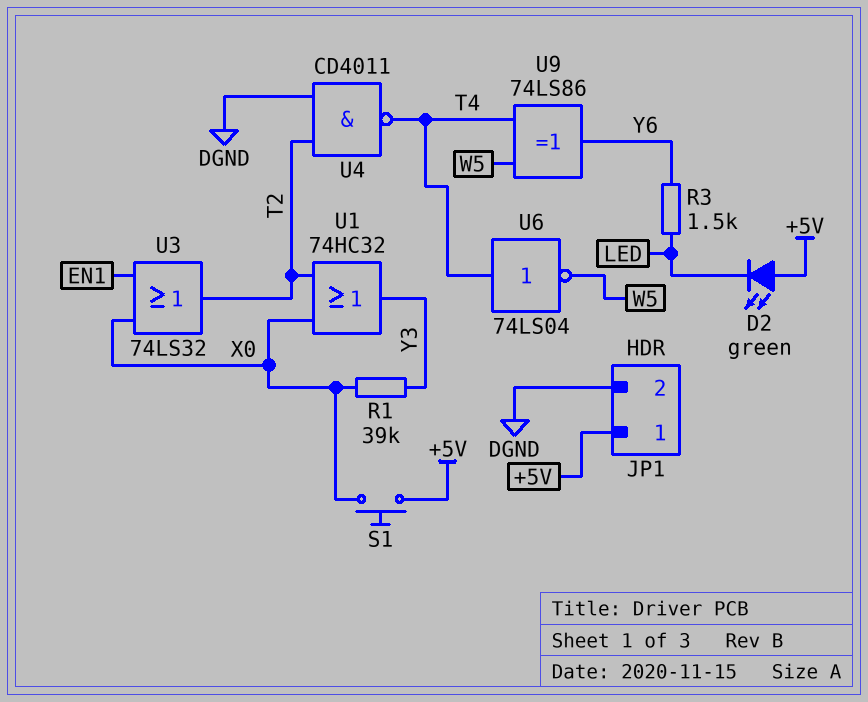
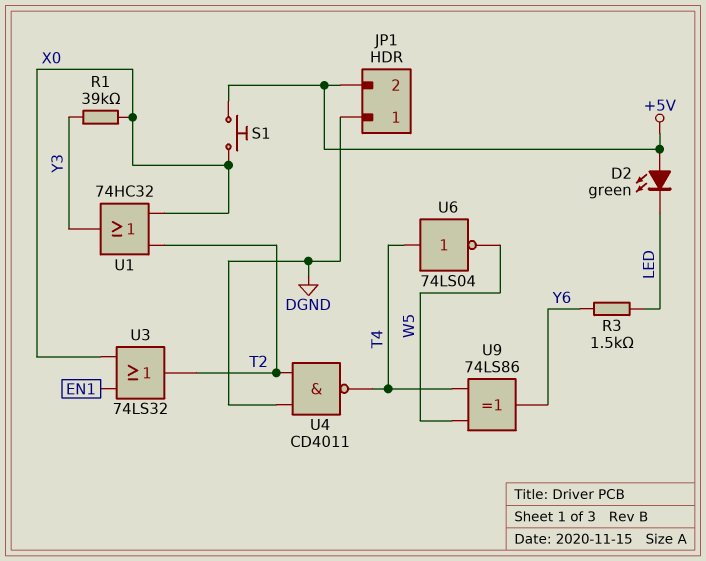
JP1 pin 1: +5V -> DGND
JP1 pin 2: DGND -> +5V

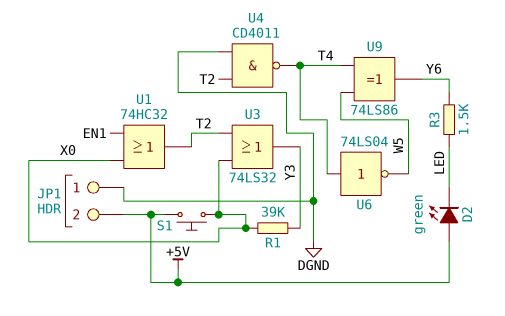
U1: OR 74HC32 (in T2, in X0, out Y3) -> OR 74HC32 (in EN1, in X0, out T2)
U3: OR 74LS32 (in EN1, in X0, out T2) -> OR 74LS32 (in T2, in X0, out Y3)

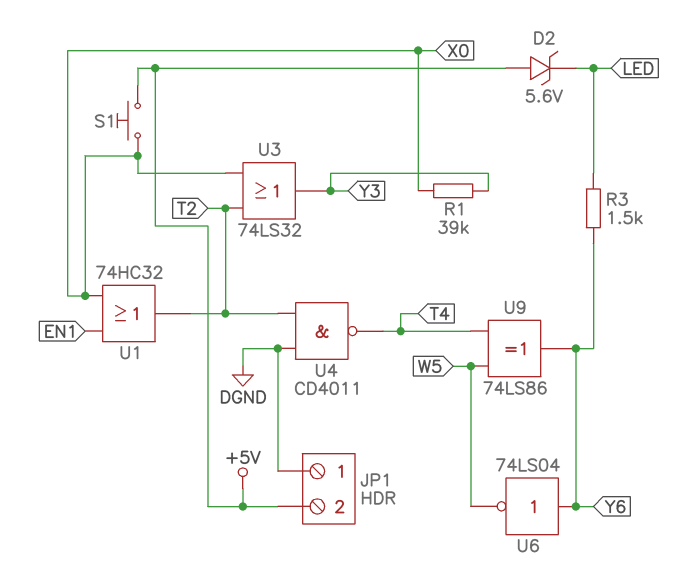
D2: LED green (A +5V, K LED) -> zener 5.6V (A +5V, K LED)
U6: NOT 74LS04 (in T4, out W5) -> NOT 74LS04 (in Y6, out W5)

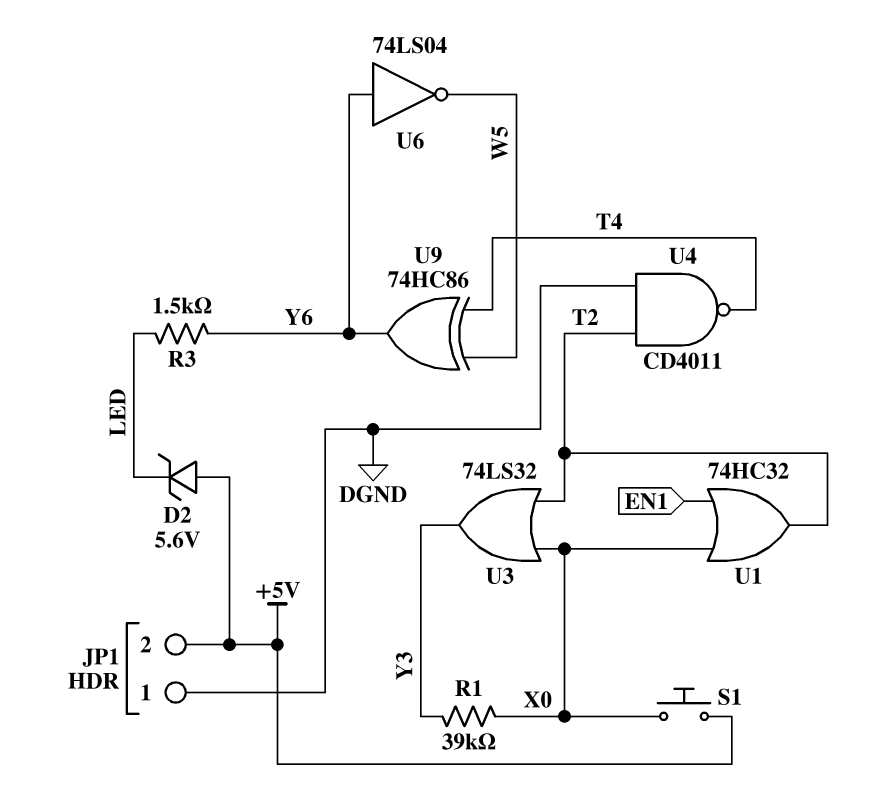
U9: XOR 74LS86 (in T4, in W5, out Y6) -> XOR 74HC86 (in T4, in W5, out Y6)

